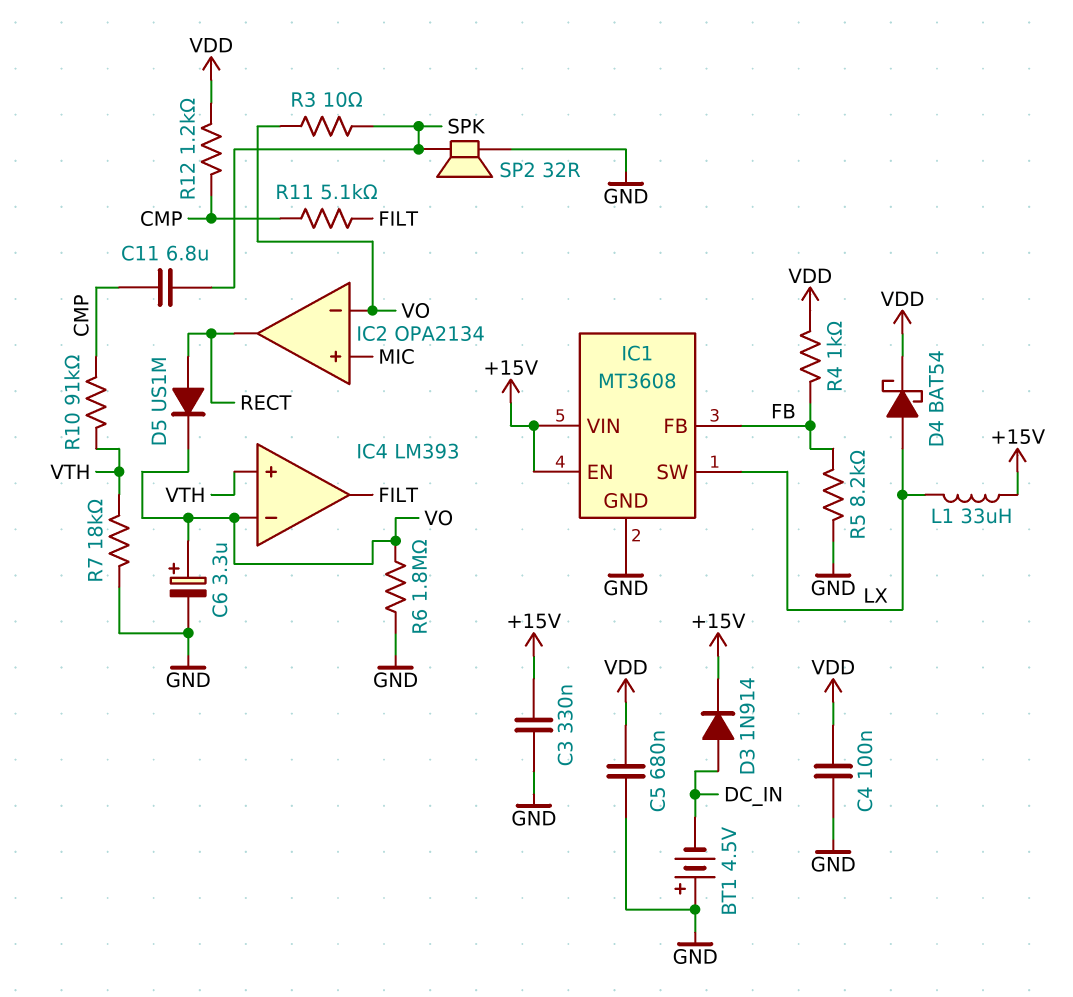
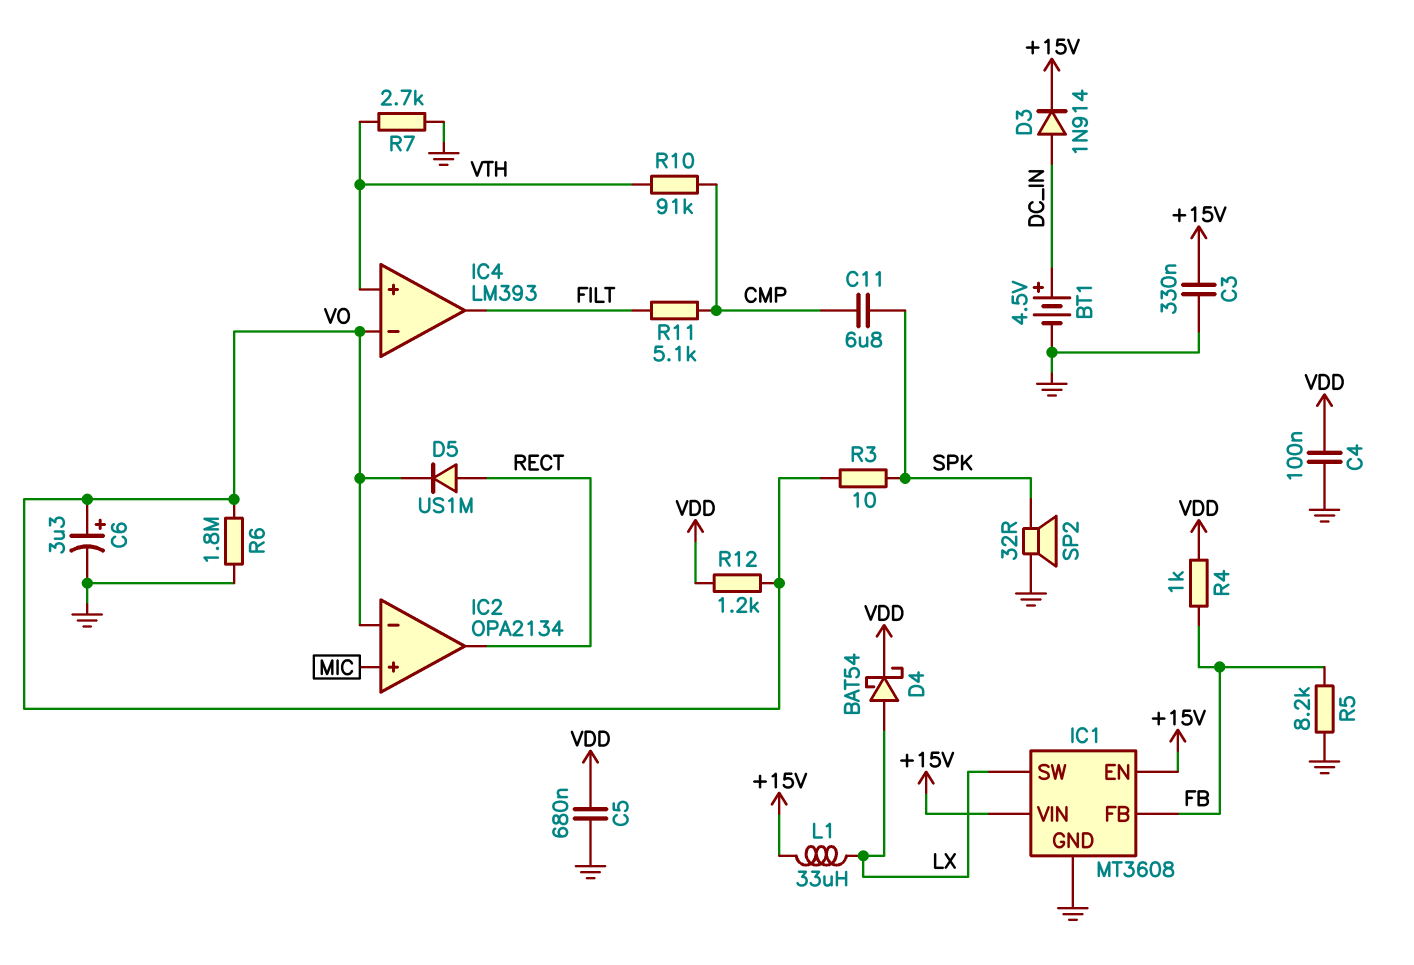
BT1: 4.5V (plus GND, minus DC_IN) -> 4.5V (plus DC_IN, minus GND)
R7: 18k (GND, VTH) -> 2.7k (GND, VTH)
R12: 1.2k (CMP, VDD) -> 1.2k (VDD, VO)

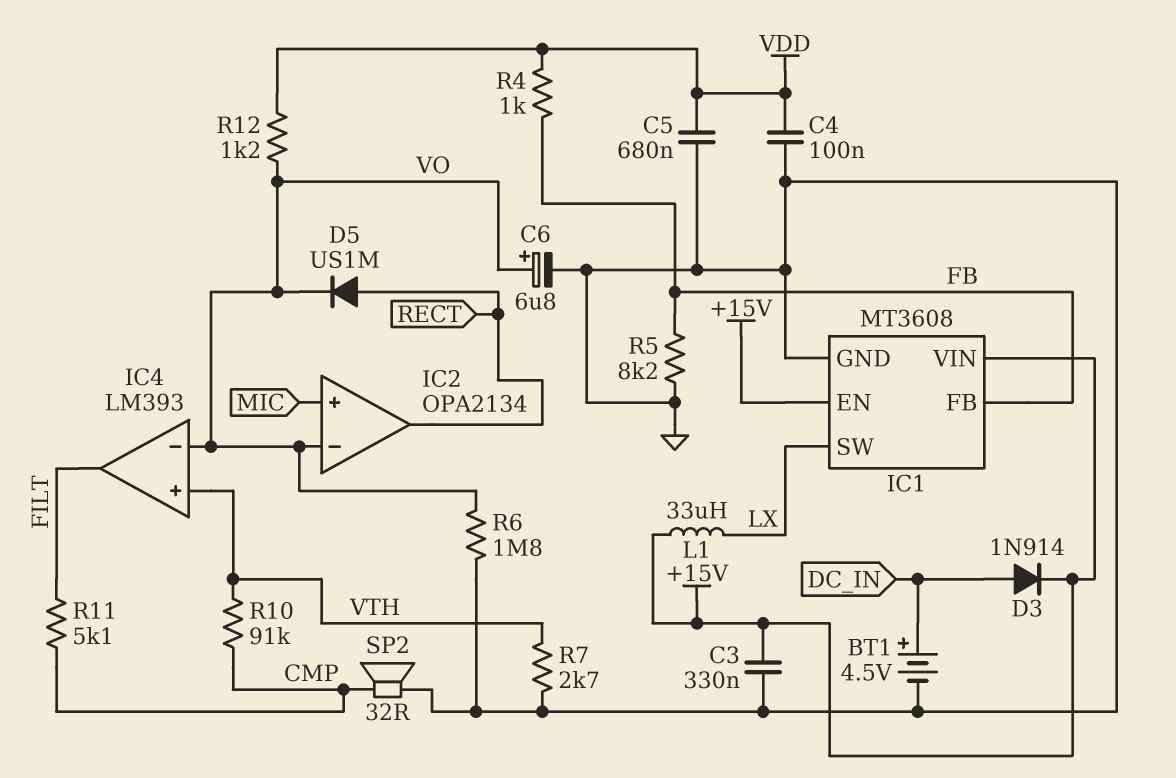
C6: 3.3uF (plus VO, minus GND) -> 6.8uF (plus VO, minus GND)
C11: 6.8uF (CMP, SPK) -> none
D4: schottky BAT54 (A LX, K VDD) -> none
R3: 10 (SPK, VO) -> none
SP2: speaker 32R (GND, SPK) -> speaker 32R (CMP, GND)

